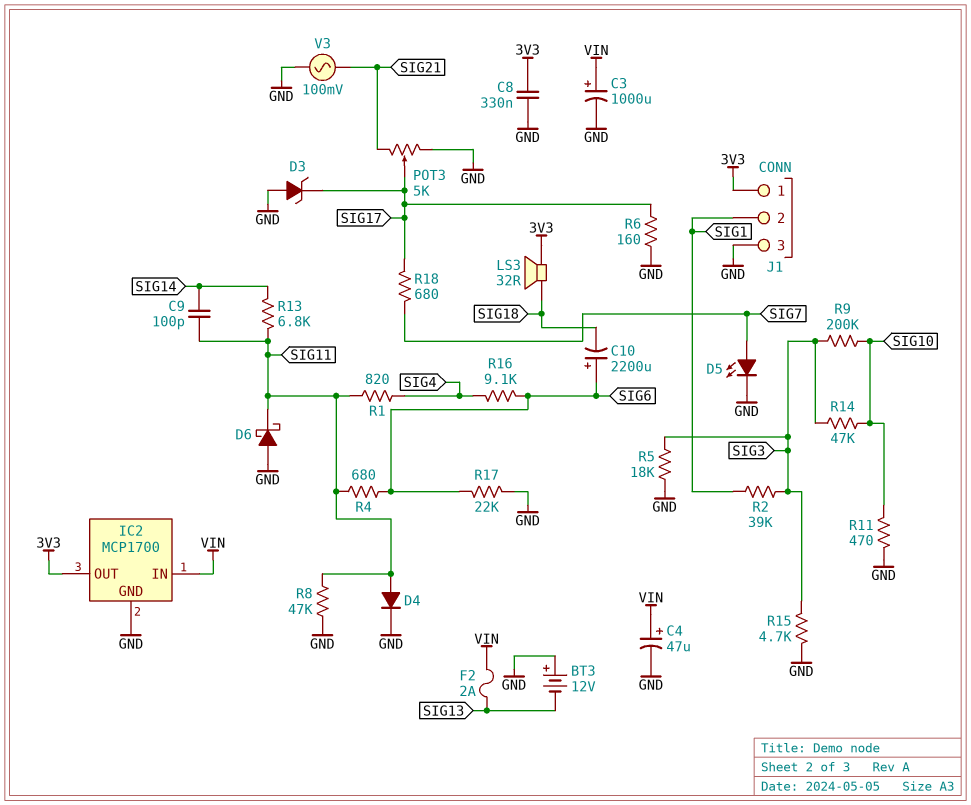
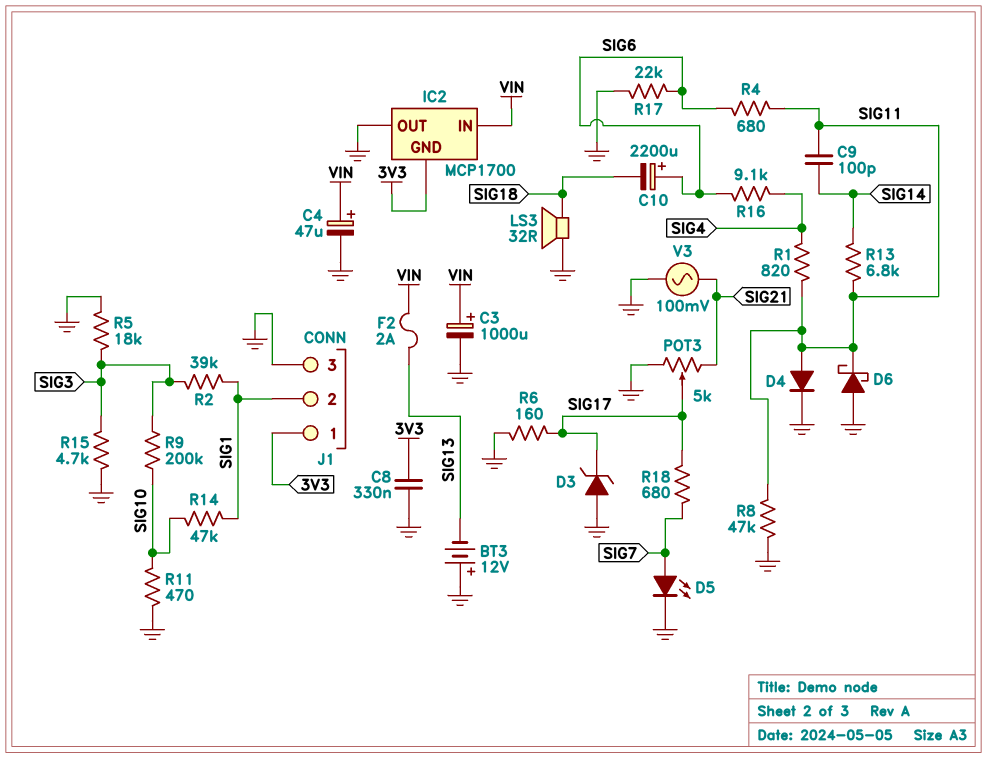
IC2 pin GND: GND -> 3V3
IC2 pin OUT: 3V3 -> GND
LS3: speaker 32R (3V3, SIG18) -> speaker 32R (GND, SIG18)
R14: 47k (SIG3, SIG10) -> 47k (SIG1, SIG10)

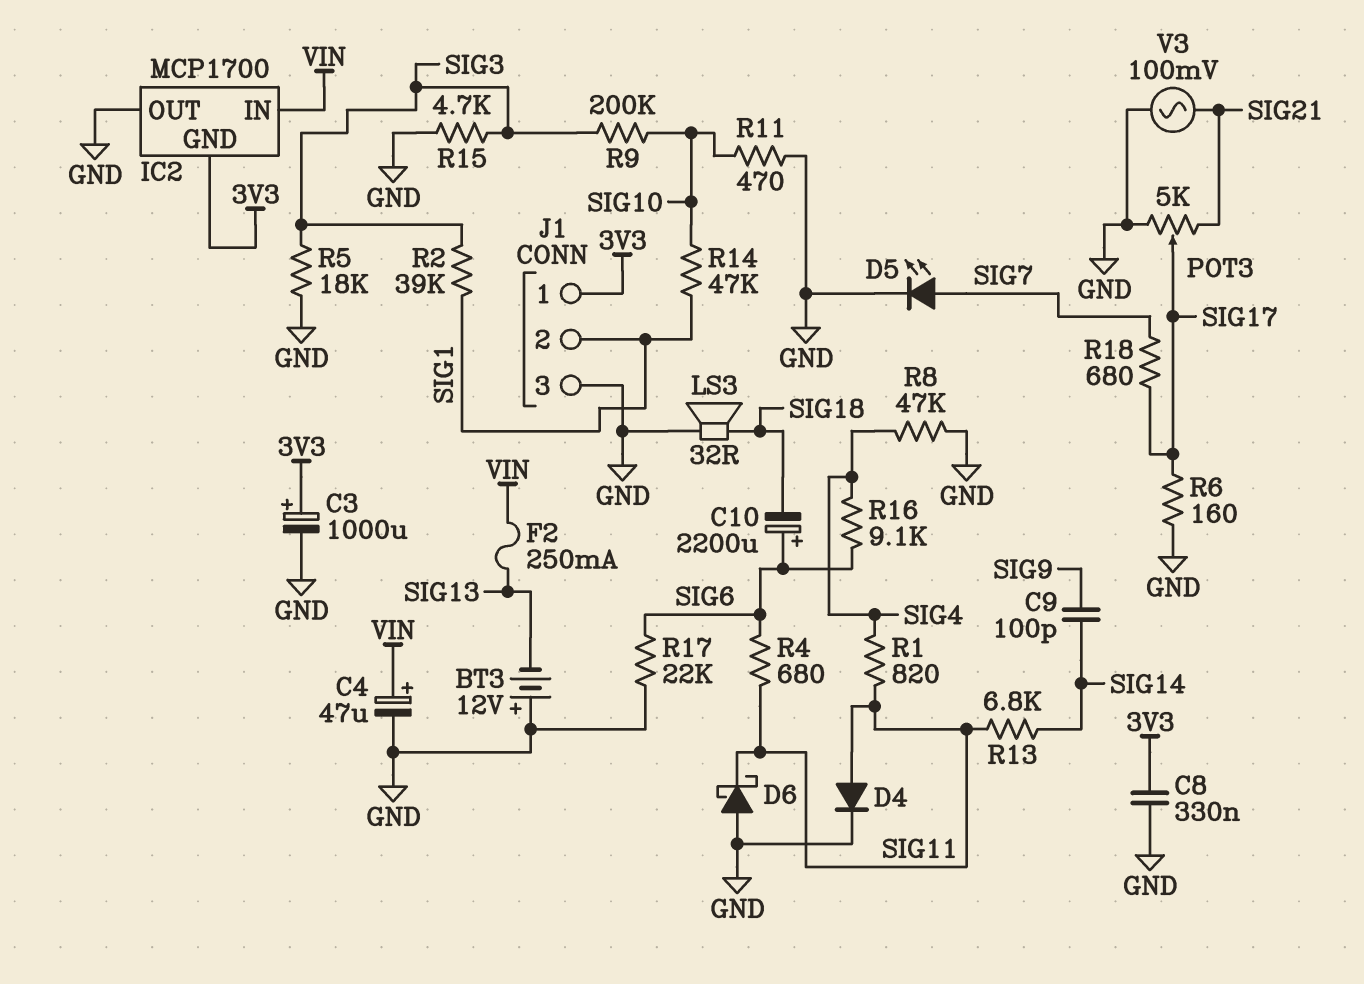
C3: 1000uF (plus VIN, minus GND) -> 1000uF (plus 3V3, minus GND)
C9: 100pF (SIG11, SIG14) -> 100pF (SIG9, SIG14)
D3: zener (A GND, K SIG17) -> none
F2: 2A (SIG13, VIN) -> 250mA (SIG13, VIN)
R8: 47k (GND, SIG11) -> 47k (GND, SIG4)

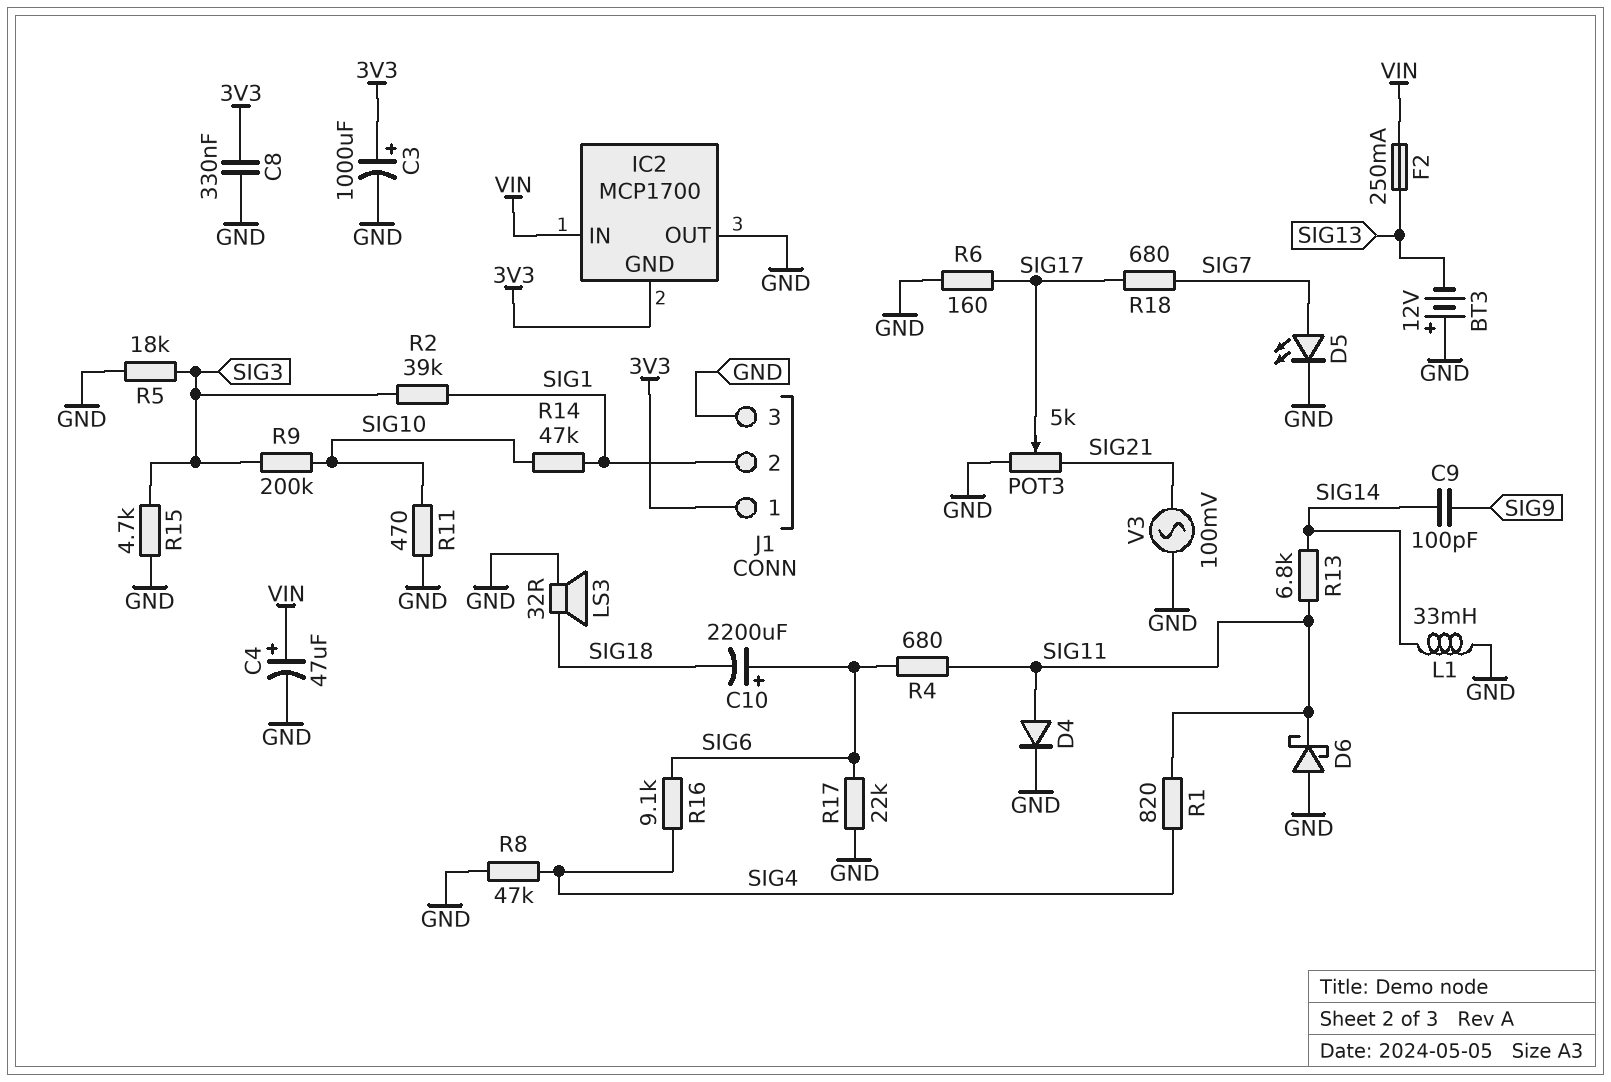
L1: none -> 33mH (GND, SIG14)

